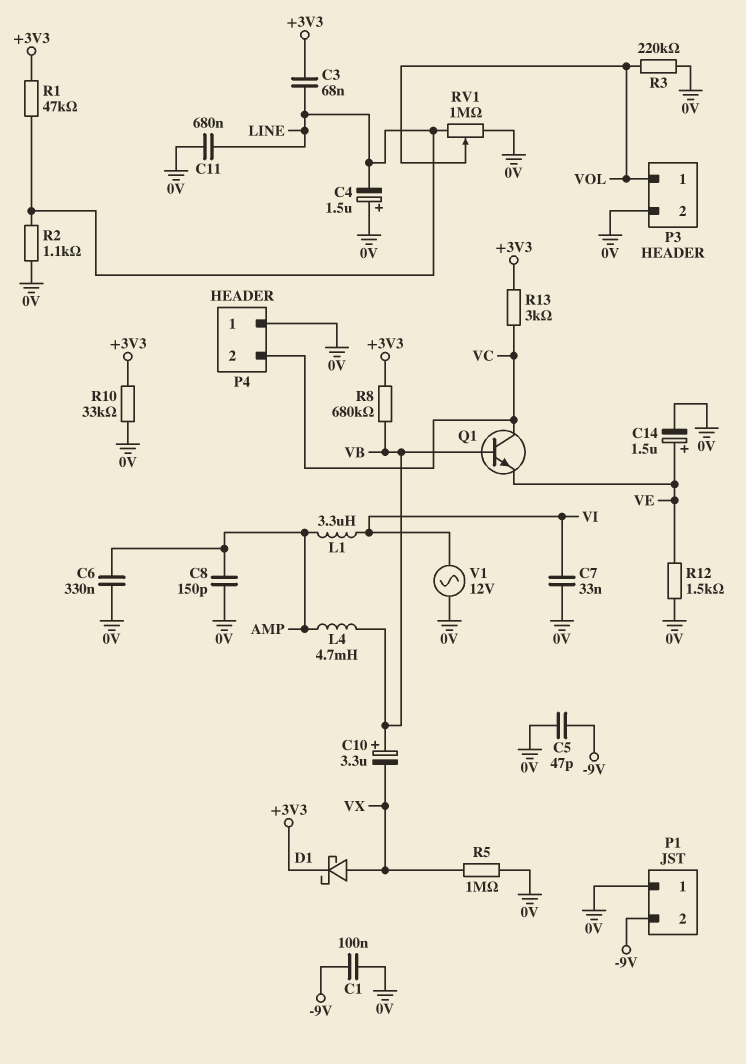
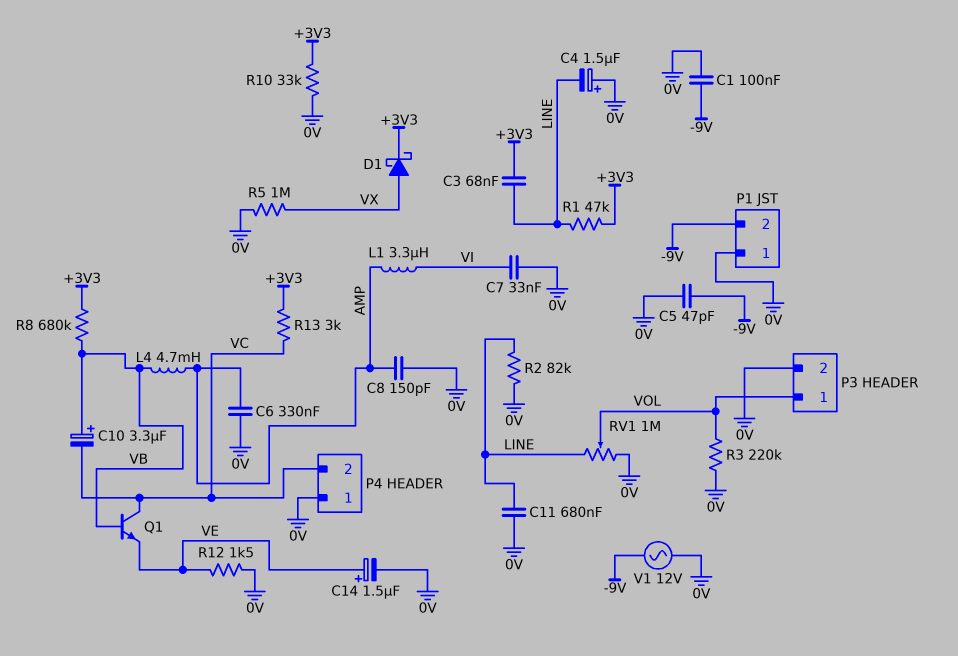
C10: 3.3uF (plus VB, minus VX) -> 3.3uF (plus VB, minus VC)
R2: 1.1k (0V, LINE) -> 82k (0V, LINE)
V1: AC 12V (0V, VI) -> AC 12V (-9V, 0V)

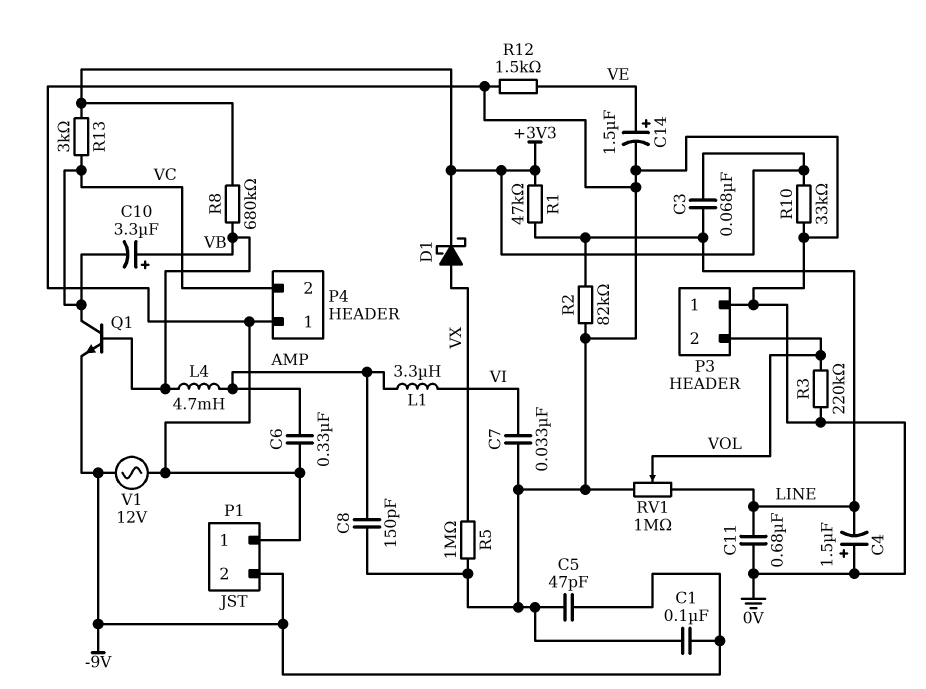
P3 pin 1: VOL -> 0V
P3 pin 2: 0V -> VOL
Q1: NPN (B VB, C VC, E VE) -> NPN (B VB, C VC, E -9V)

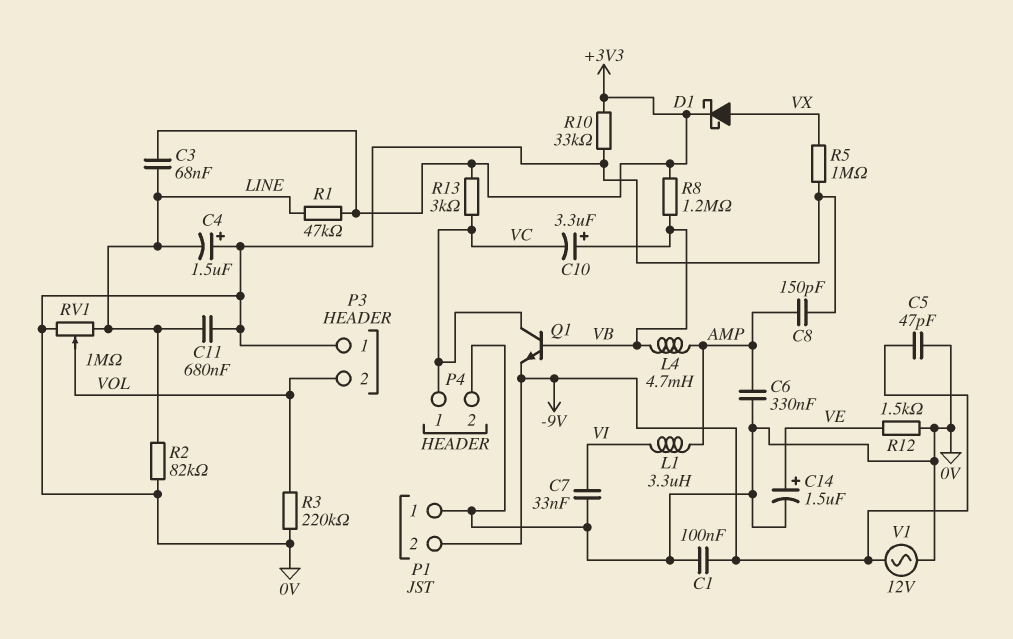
P4 pin 1: 0V -> VC
P4 pin 2: VC -> 0V
R8: 680k (+3V3, VB) -> 1.2M (+3V3, VB)

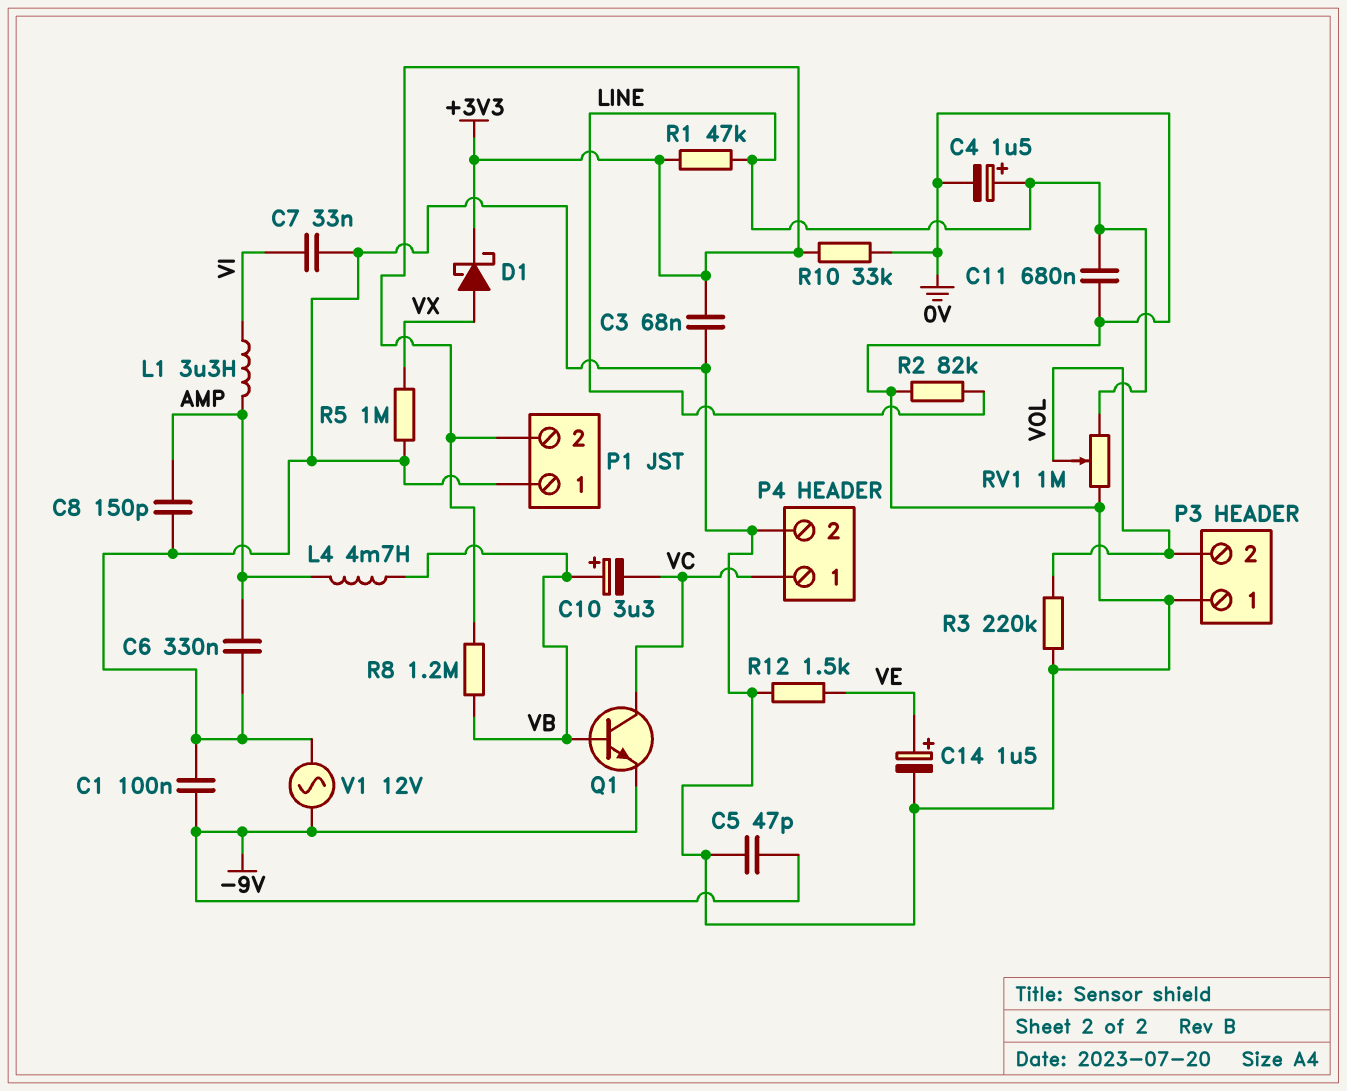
C3: 68nF (+3V3, LINE) -> 68nF (+3V3, 0V)
C4: 1.5uF (plus 0V, minus LINE) -> 1.5uF (plus LINE, minus 0V)
P1 pin 2: -9V -> +3V3
R13: 3k (+3V3, VC) -> none

